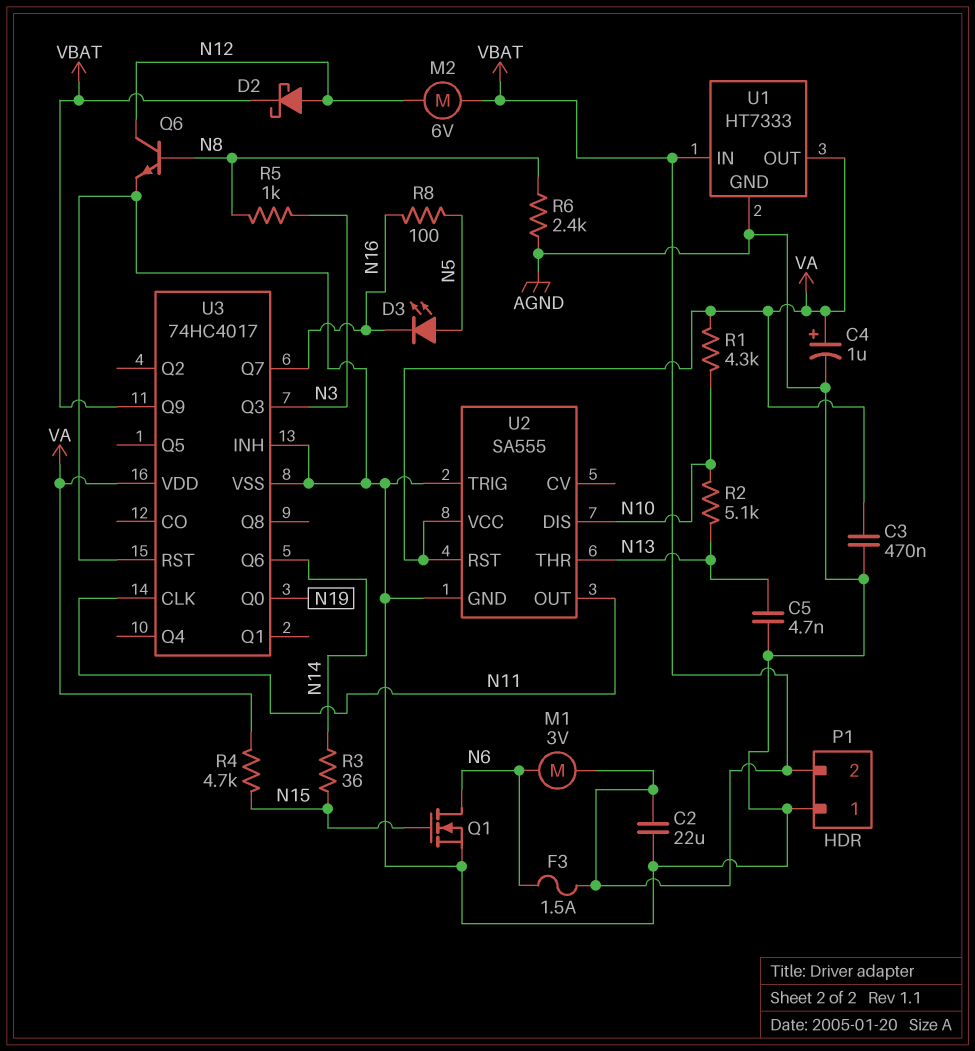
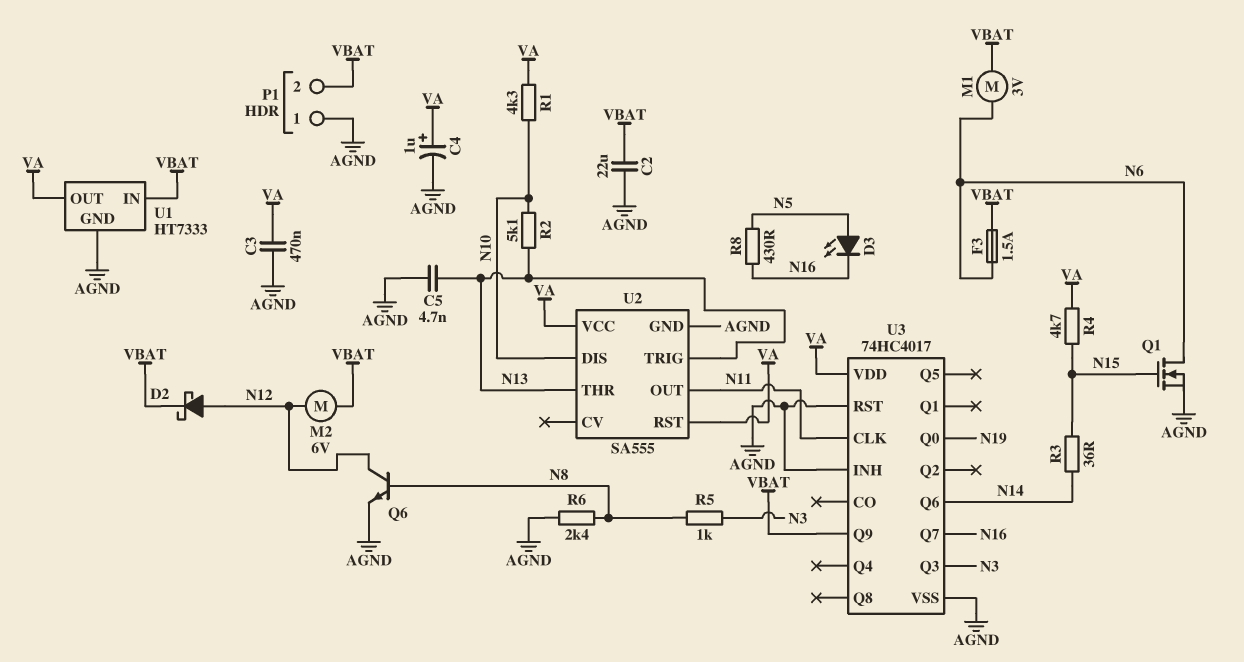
R8: 100 (N5, N16) -> 430 (N5, N16)
U2 pin TRIG: AGND -> N13

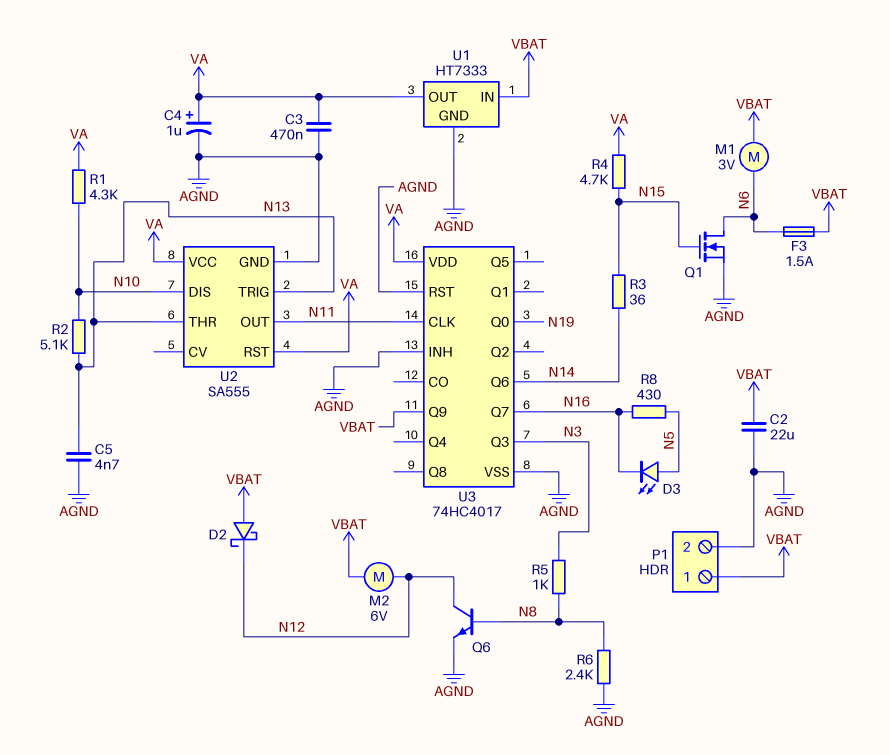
D2: schottky (A N12, K VBAT) -> schottky (A VBAT, K N12)
P1 pin 1: AGND -> VBAT
P1 pin 2: VBAT -> AGND

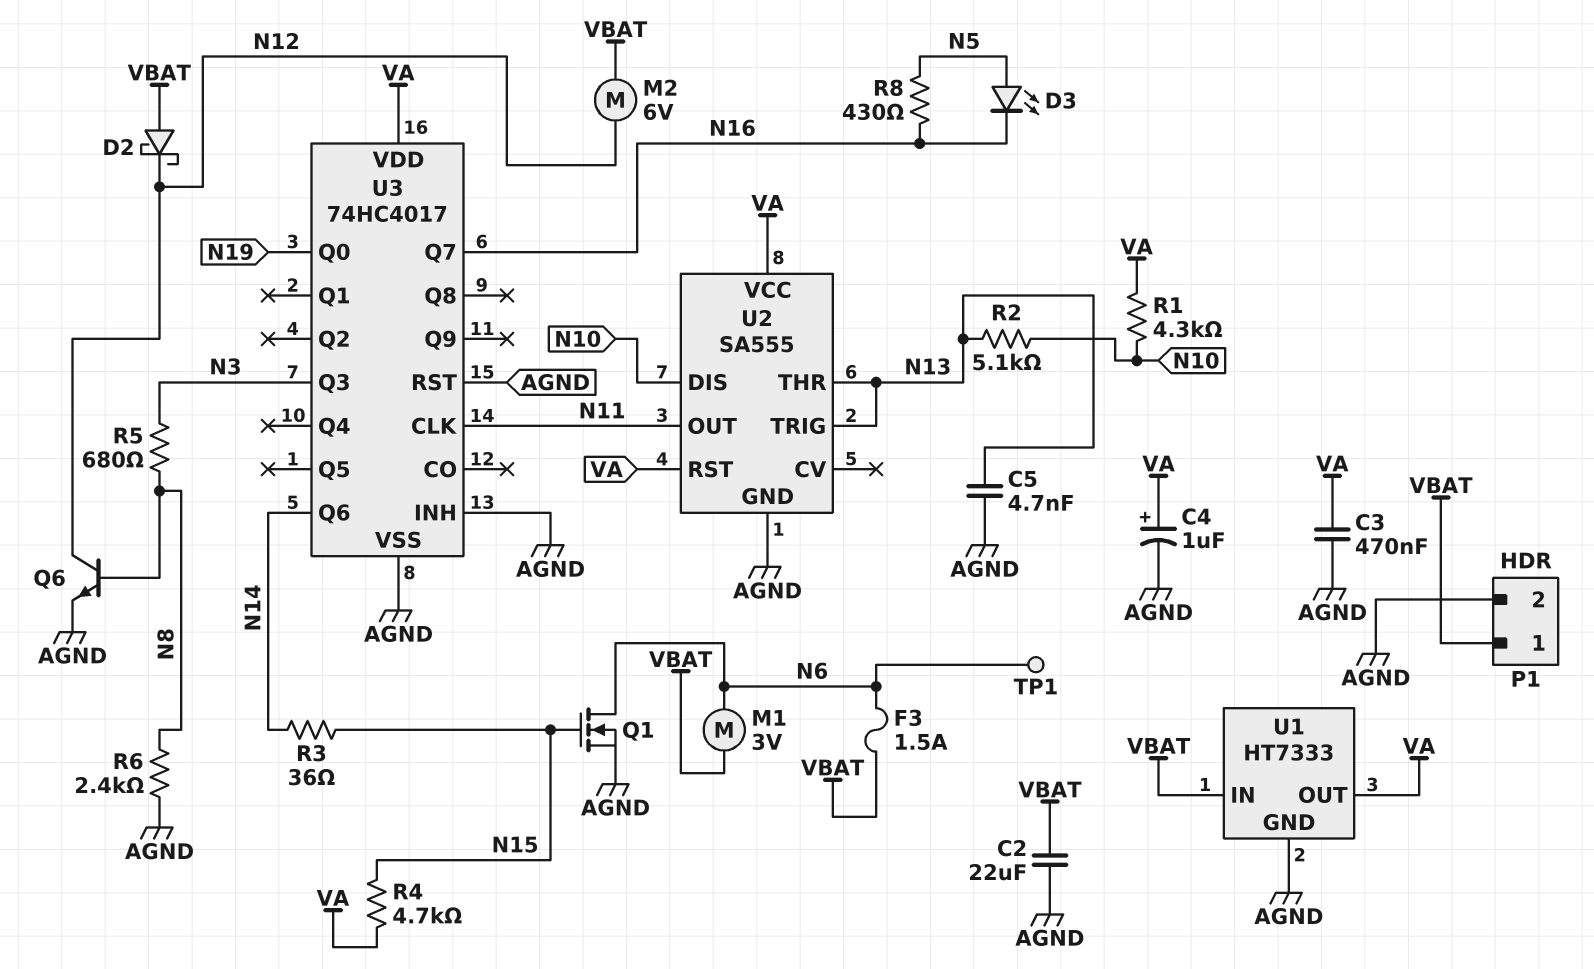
R5: 1k (N3, N8) -> 680 (N3, N8)
TP1: none -> test point (N6)
U3 pin Q9: VBAT -> none

